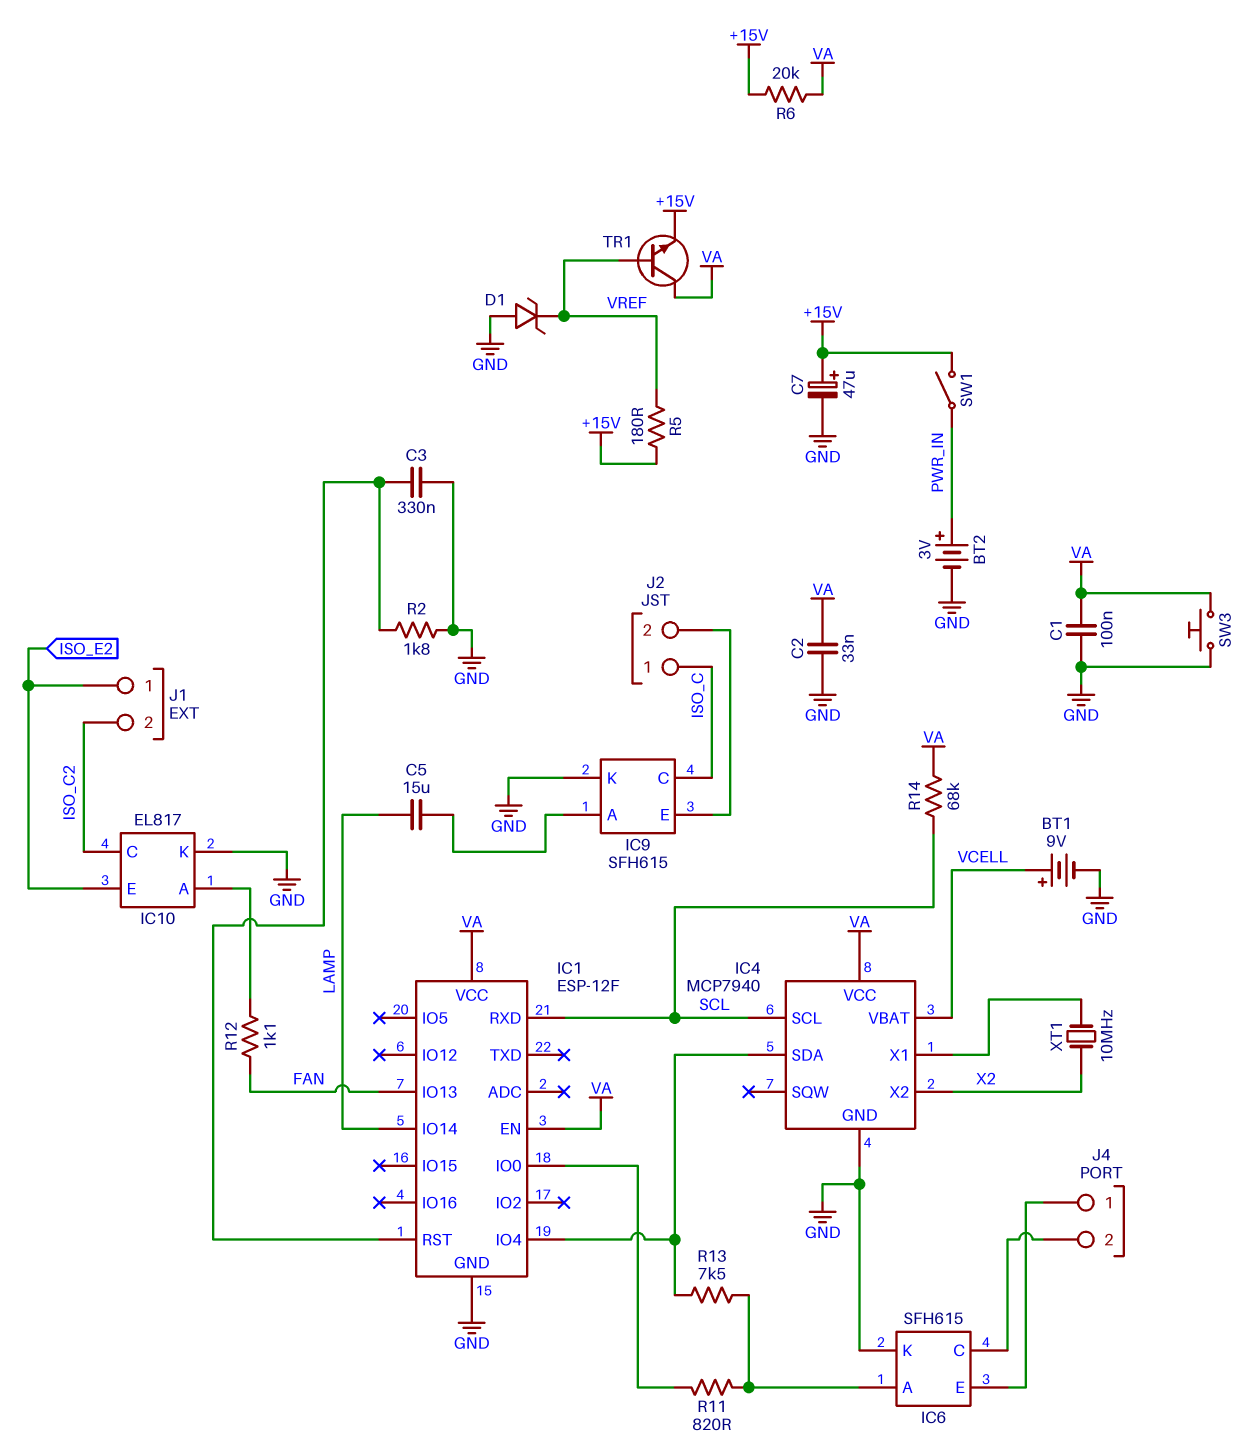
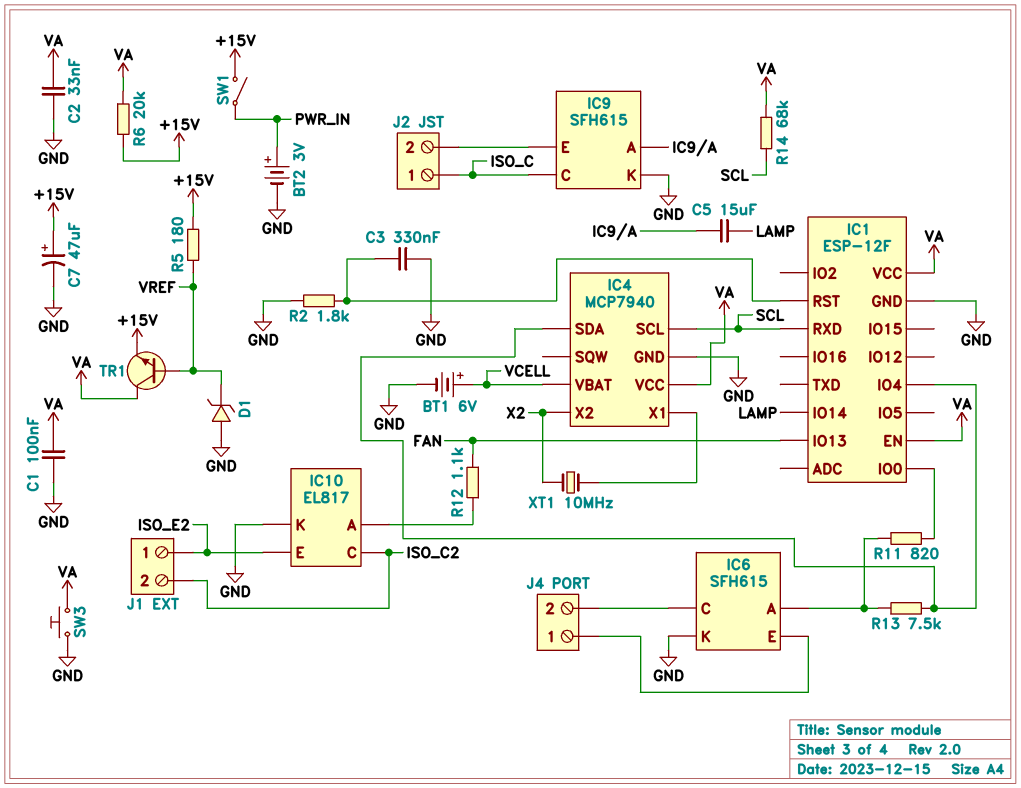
BT1: 9V (plus VCELL, minus GND) -> 6V (plus VCELL, minus GND)

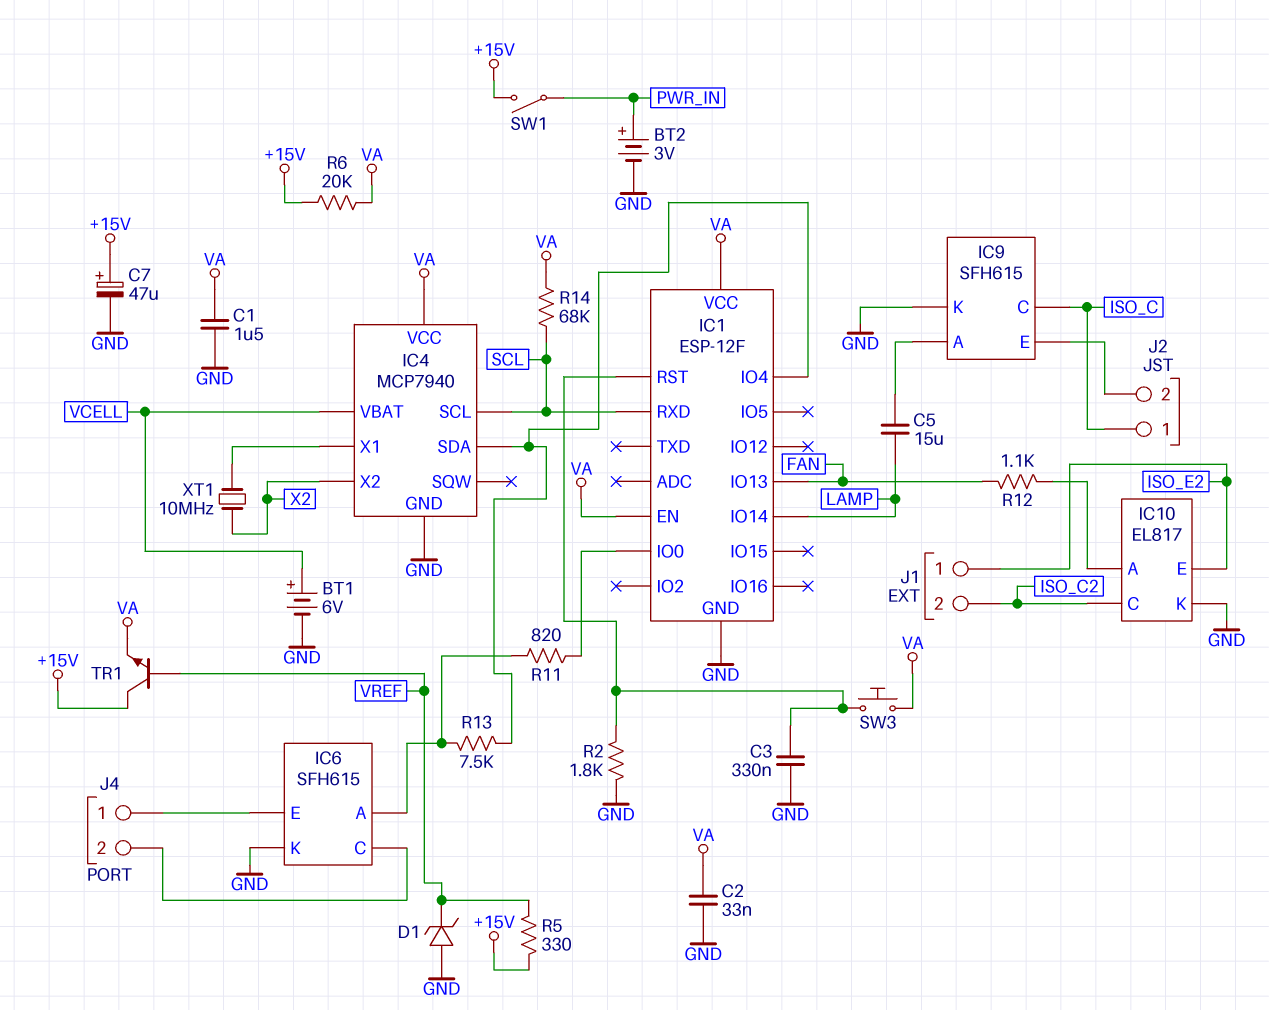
C1: 100nF (GND, VA) -> 1.5uF (GND, VA)
R5: 180 (+15V, VREF) -> 330 (+15V, VREF)
SW3: button (GND, VA) -> button (IC1/RST, VA)
TR1: NPN (B VREF, C VA, E +15V) -> NPN (B VREF, C +15V, E VA)

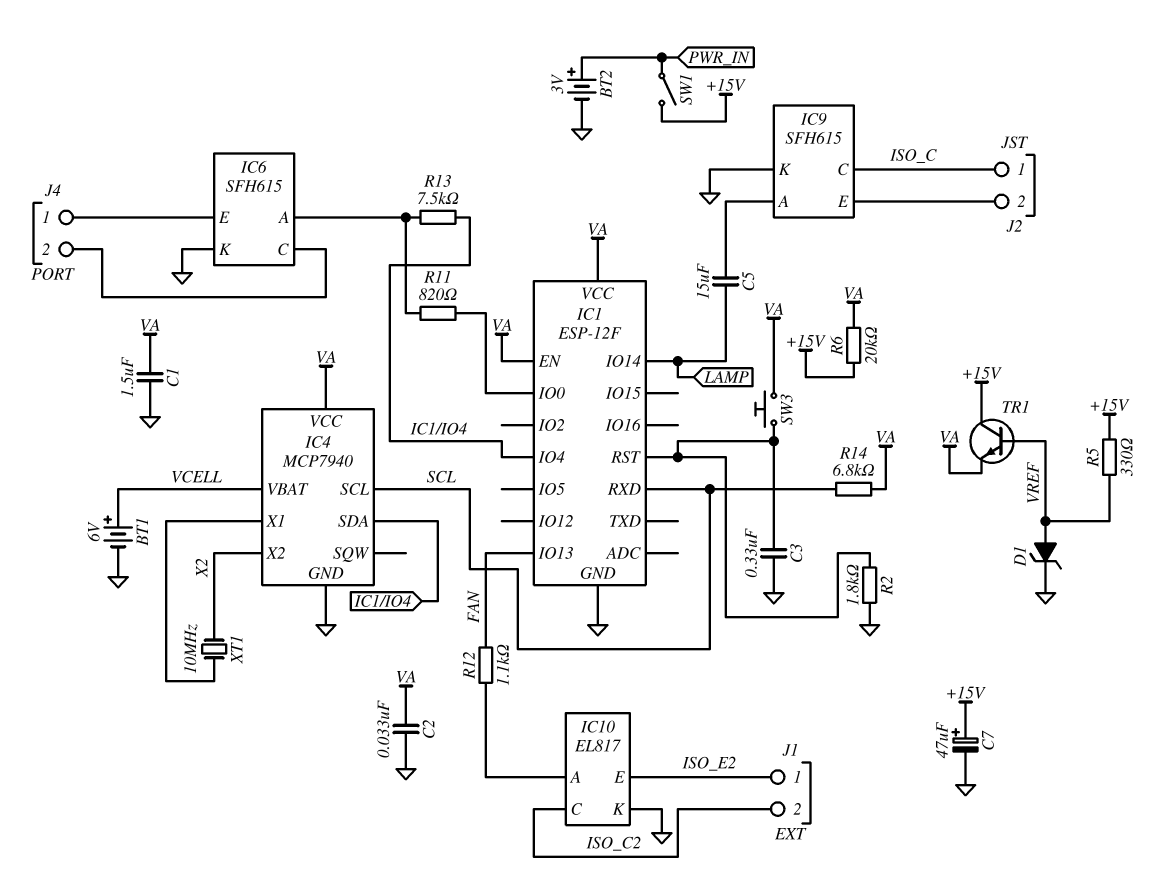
D1: zener (A GND, K VREF) -> zener (A VREF, K GND)
R14: 68k (SCL, VA) -> 6.8k (SCL, VA)

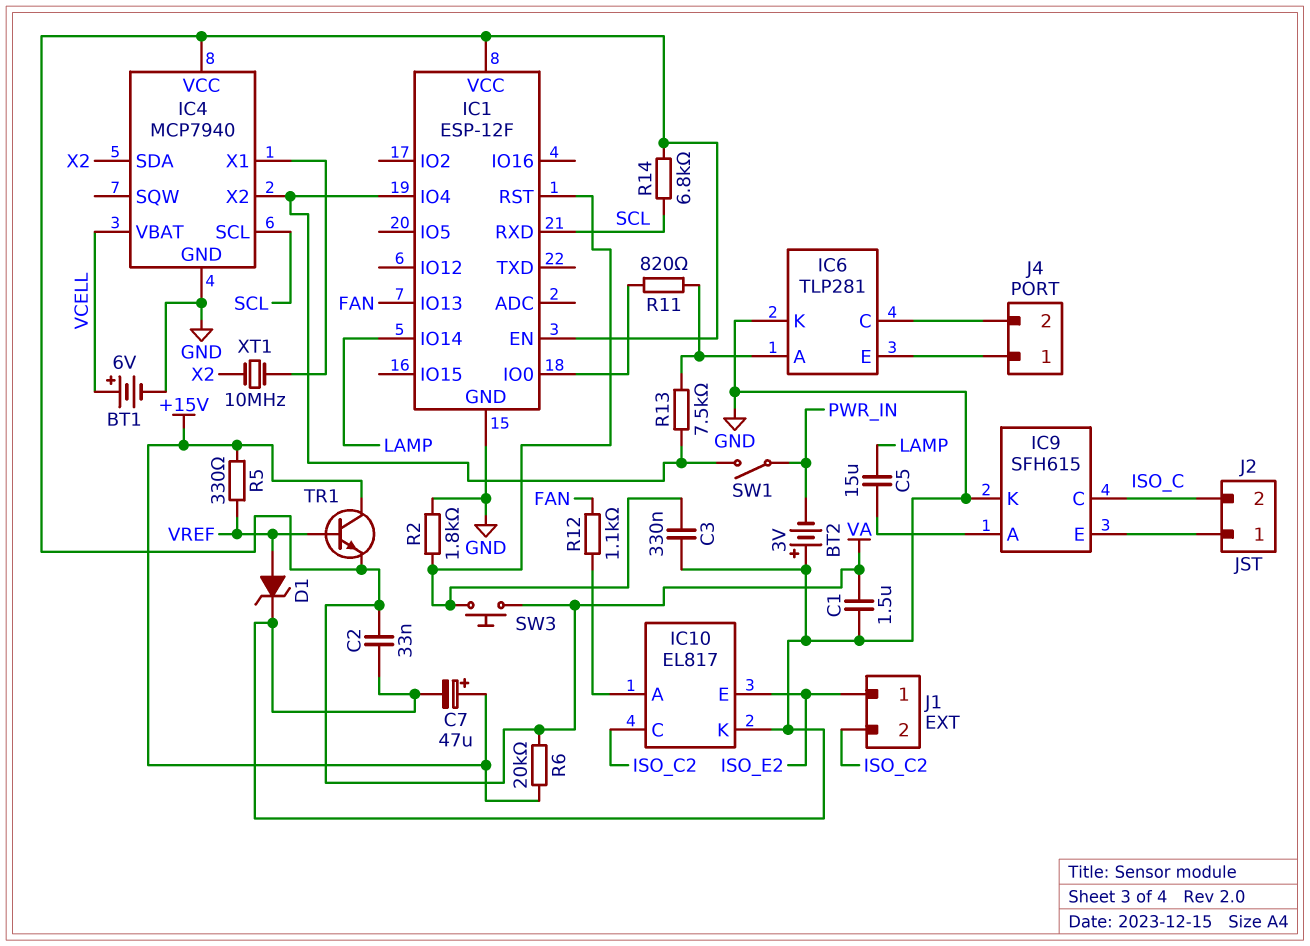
BT2: 3V (plus PWR_IN, minus GND) -> 3V (plus GND, minus PWR_IN)
IC4 pin SDA: IC1/IO4 -> X2
IC4 pin X2: X2 -> IC1/IO4
IC6: SFH615 -> TLP281
J2 pin 1: ISO_C -> IC9/E
J2 pin 2: IC9/E -> ISO_C
SW1: switch (+15V, PWR_IN) -> switch (IC1/IO4, PWR_IN)

